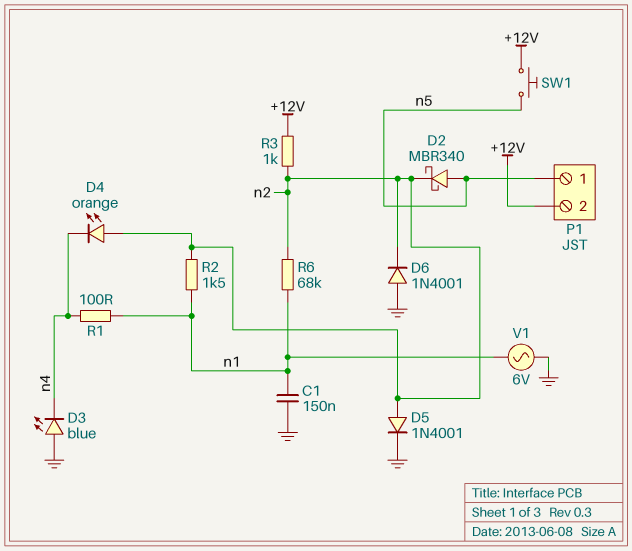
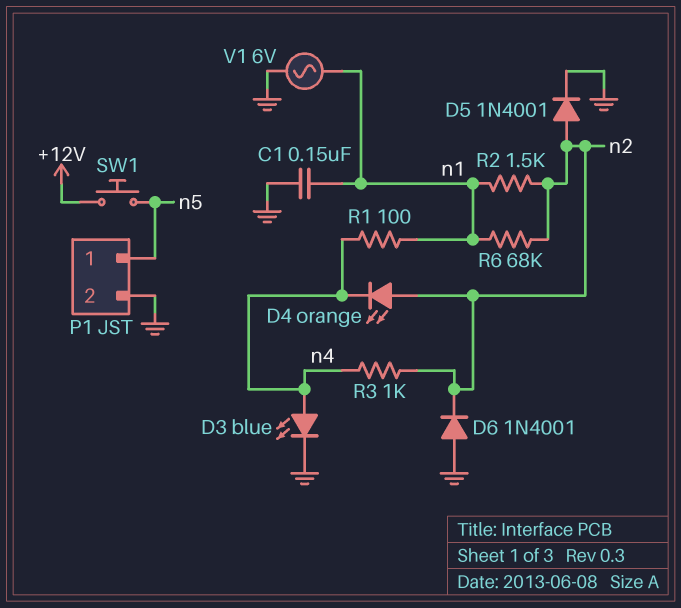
D2: schottky MBR340 (A n5, K n2) -> none
D3: LED blue (A GND, K n4) -> LED blue (A n4, K GND)
P1 pin 2: +12V -> GND
R3: 1k (+12V, n2) -> 1k (n2, n4)

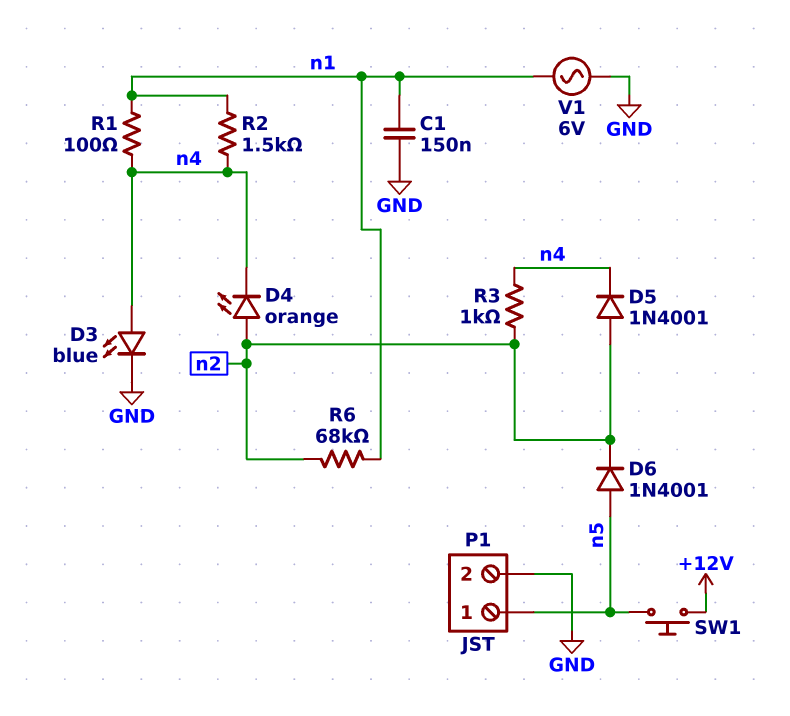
D5: diode 1N4001 (A n2, K GND) -> diode 1N4001 (A n2, K n4)
D6: diode 1N4001 (A GND, K n2) -> diode 1N4001 (A n5, K n2)
R2: 1.5k (n1, n2) -> 1.5k (n1, n4)

